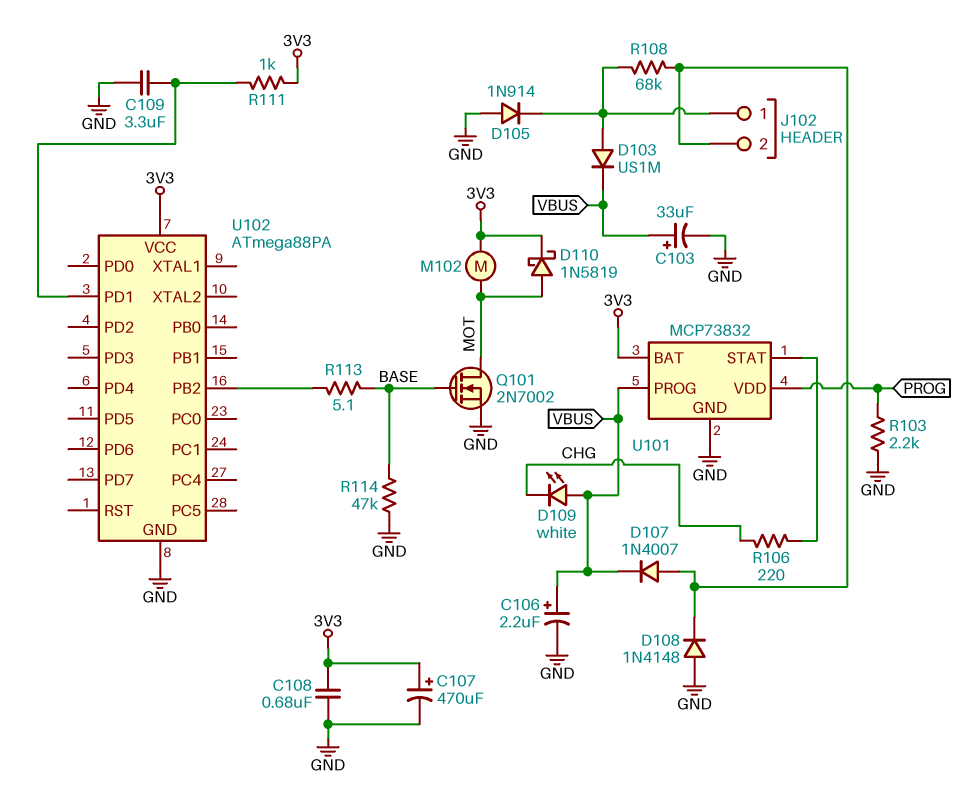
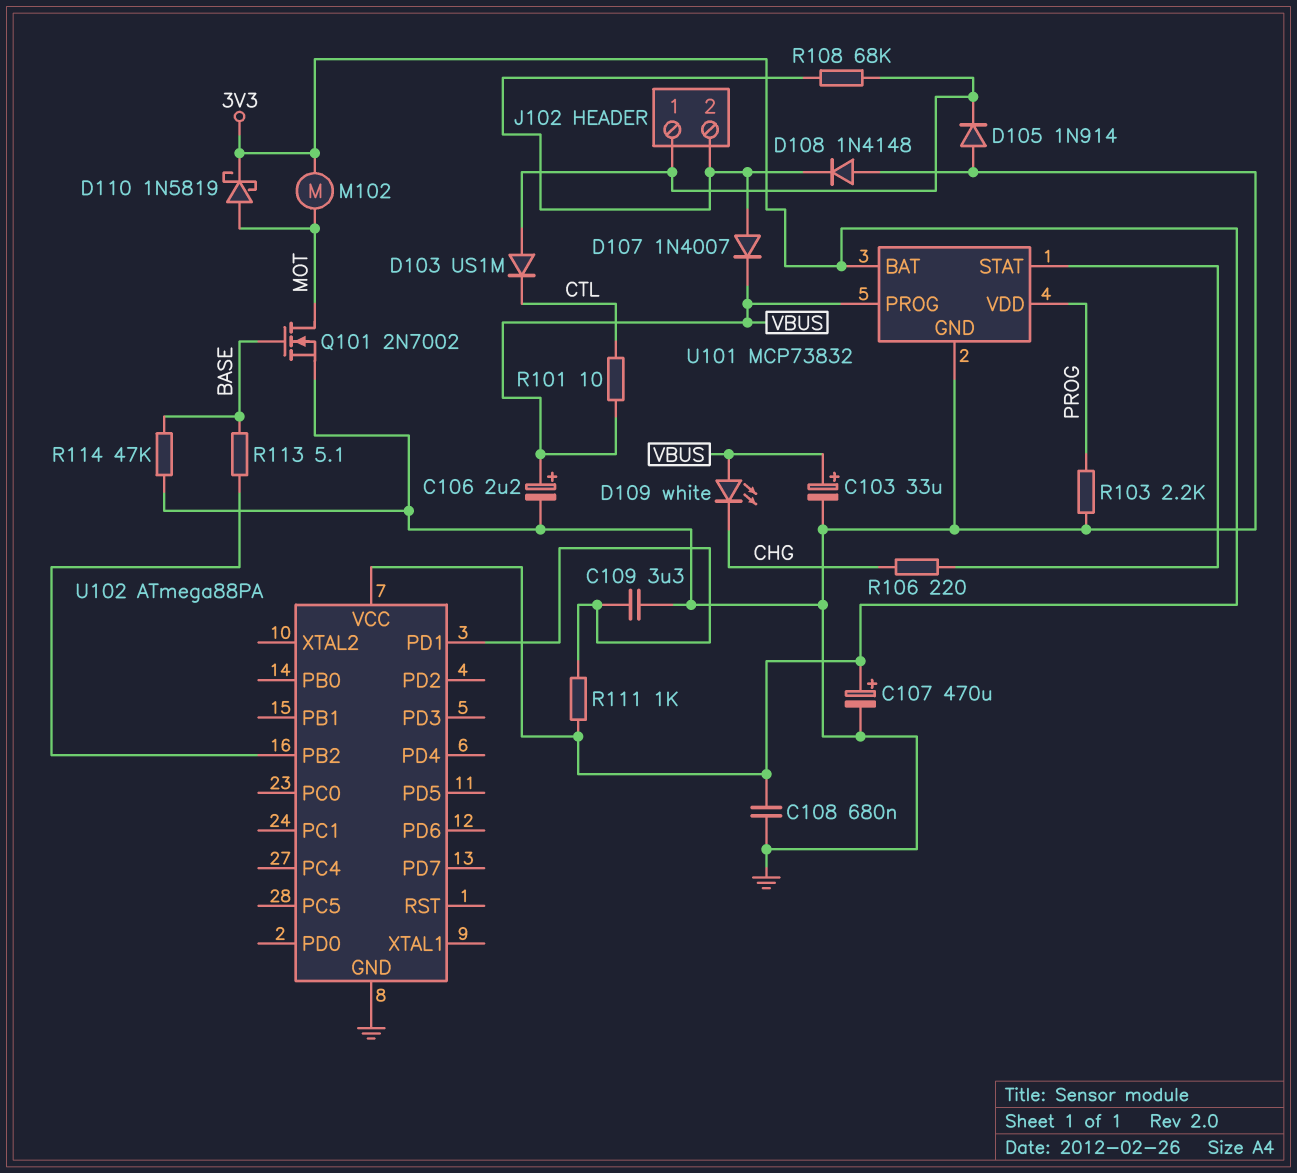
D103: diode US1M (A J102/1, K VBUS) -> diode US1M (A J102/1, K CTL)
R101: none -> 10 (CTL, VBUS)

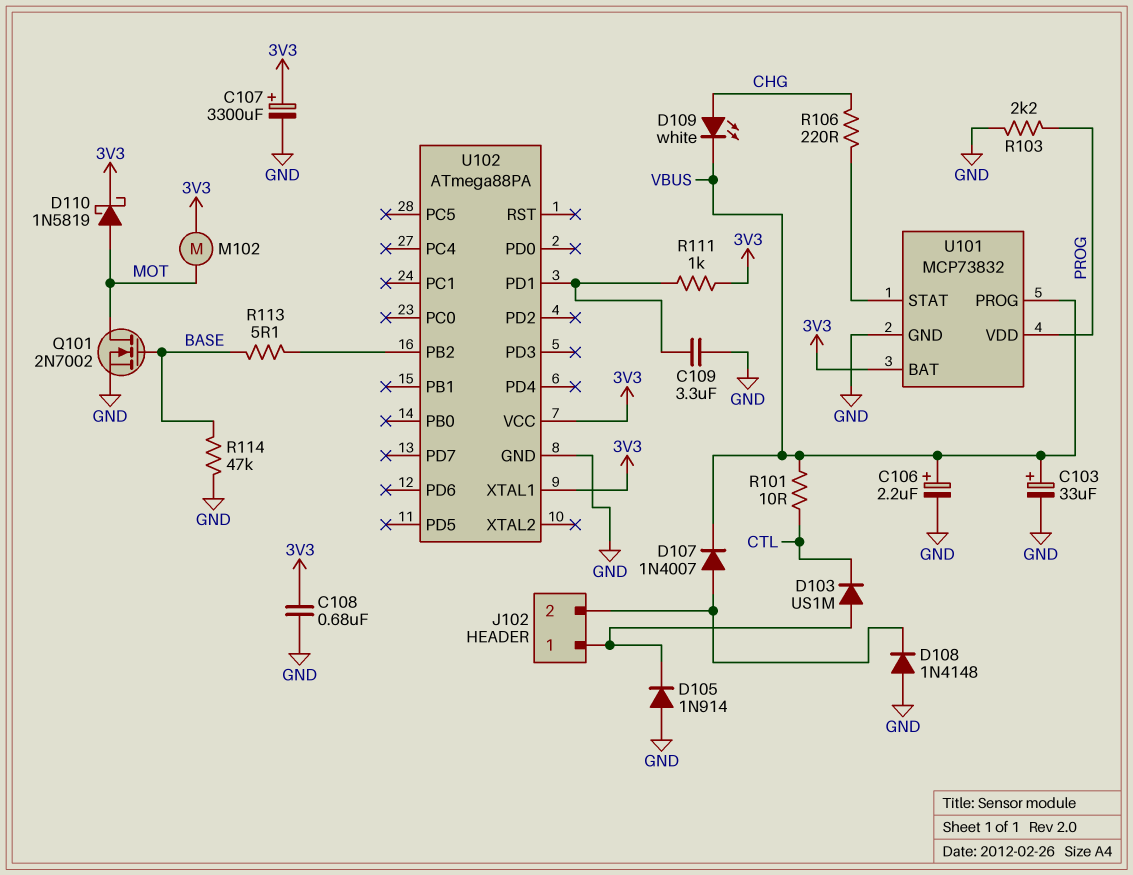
C107: 470uF (plus 3V3, minus GND) -> 3300uF (plus 3V3, minus GND)
D109: LED white (A VBUS, K CHG) -> LED white (A CHG, K VBUS)
R108: 68k (J102/1, J102/2) -> none
U102 pin XTAL1: none -> 3V3

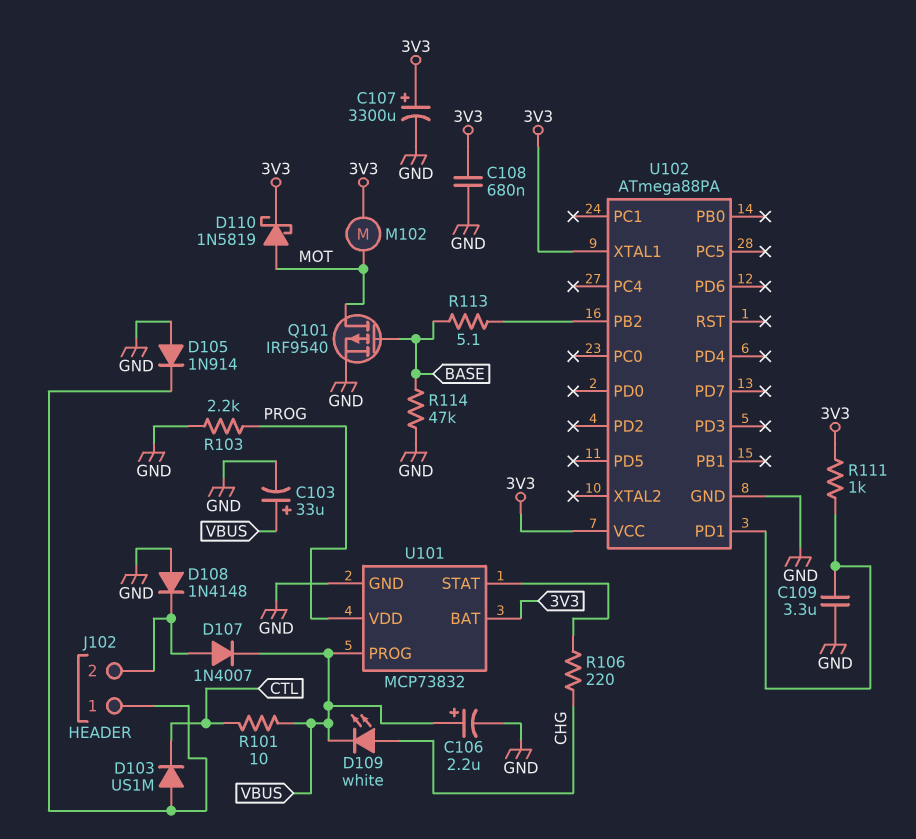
Q101: NMOS 2N7002 (G BASE, D MOT, S GND) -> PMOS IRF9540 (G BASE, D MOT, S GND)

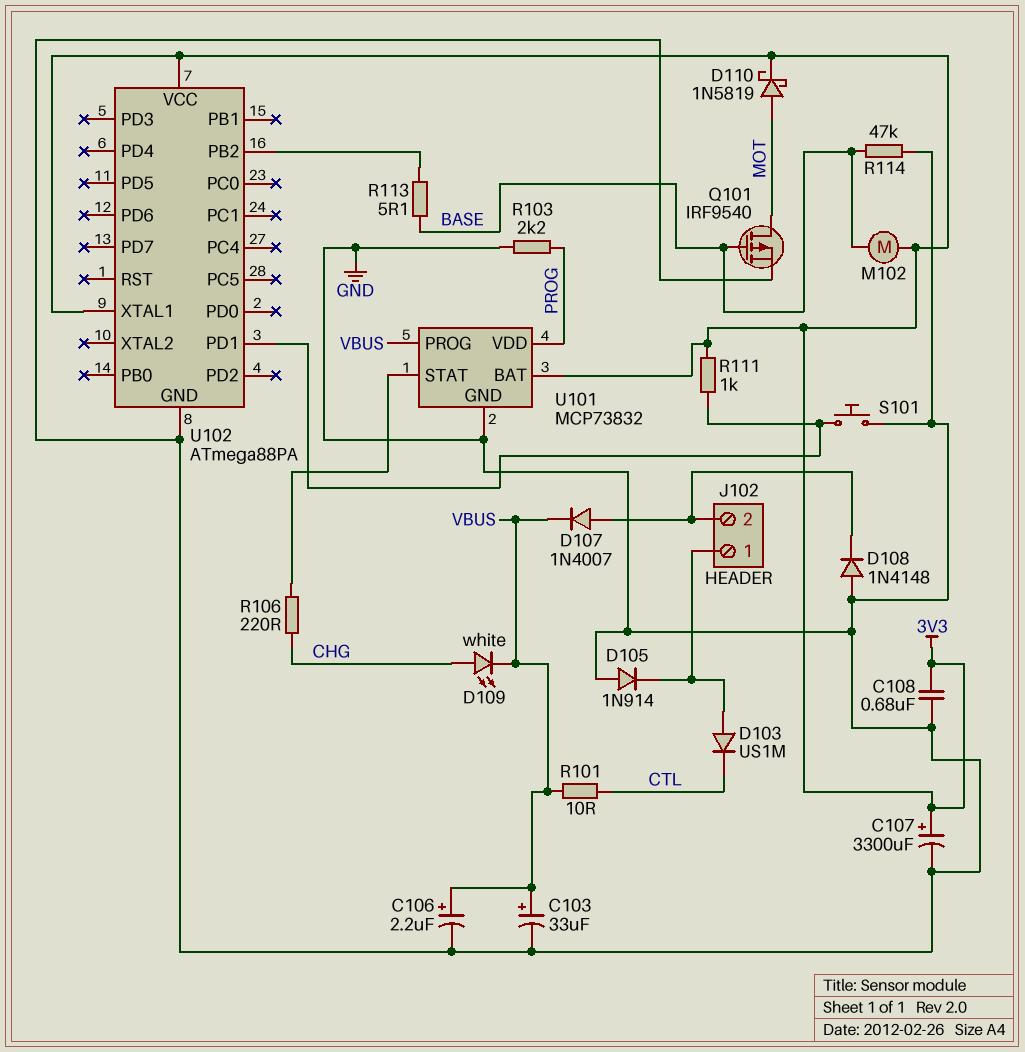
C109: 3.3uF (GND, U102/PD1) -> none
M102: motor (3V3, MOT) -> motor (3V3, BASE)
S101: none -> button (GND, U102/PD1)

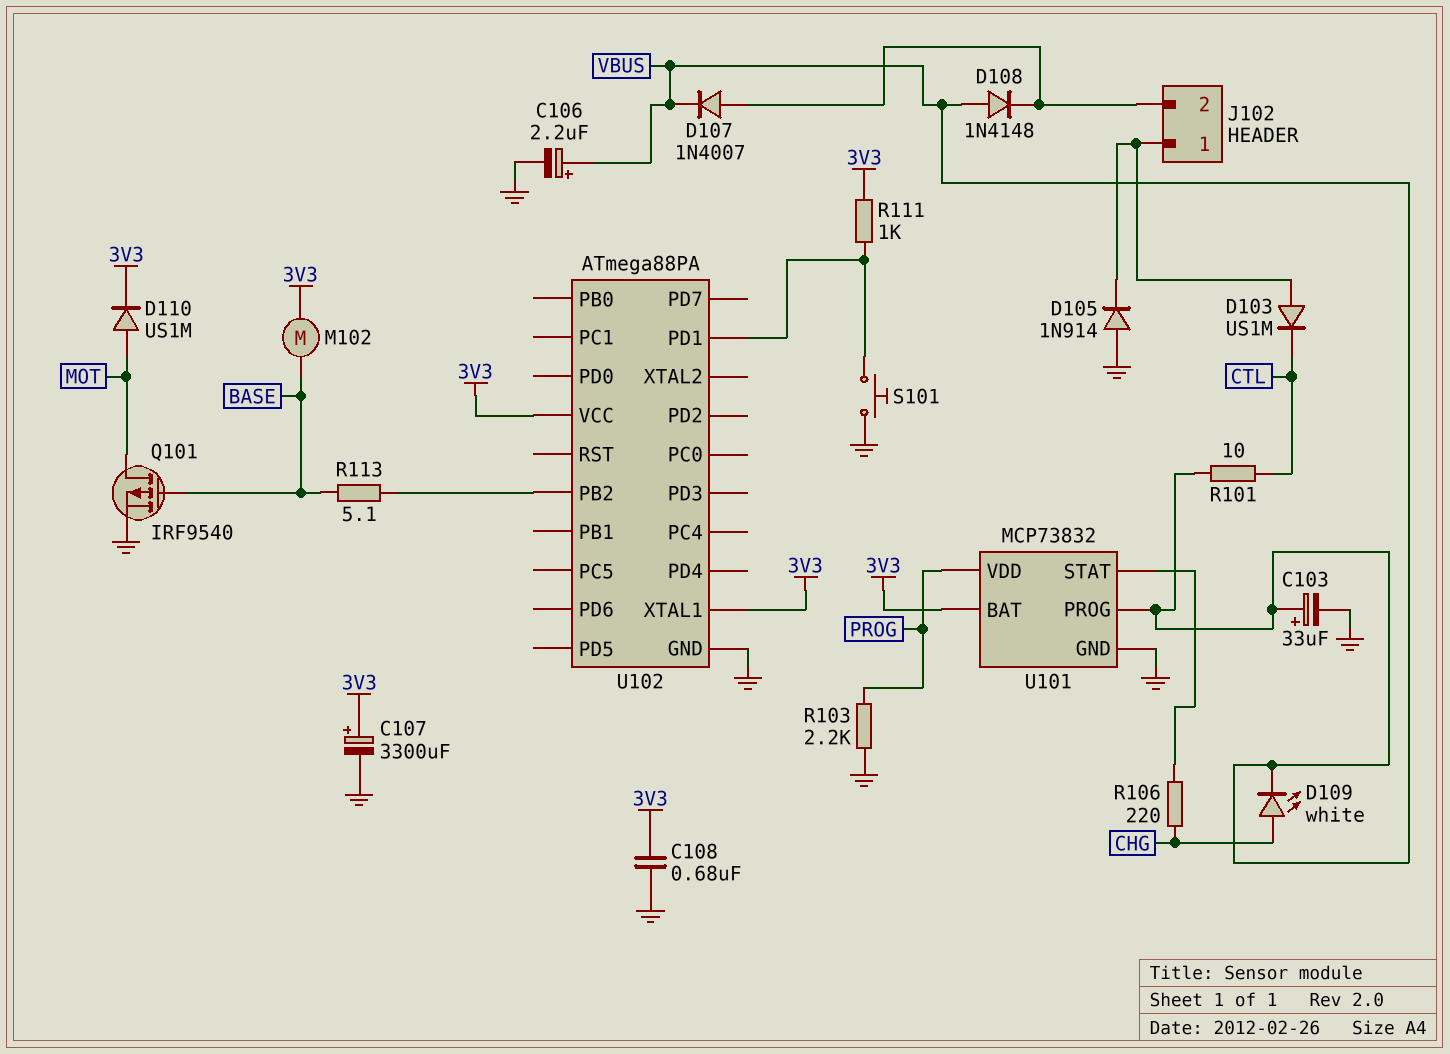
D108: diode 1N4148 (A GND, K J102/2) -> diode 1N4148 (A VBUS, K J102/2)
D110: schottky 1N5819 (A MOT, K 3V3) -> diode US1M (A MOT, K 3V3)
R114: 47k (BASE, GND) -> none

